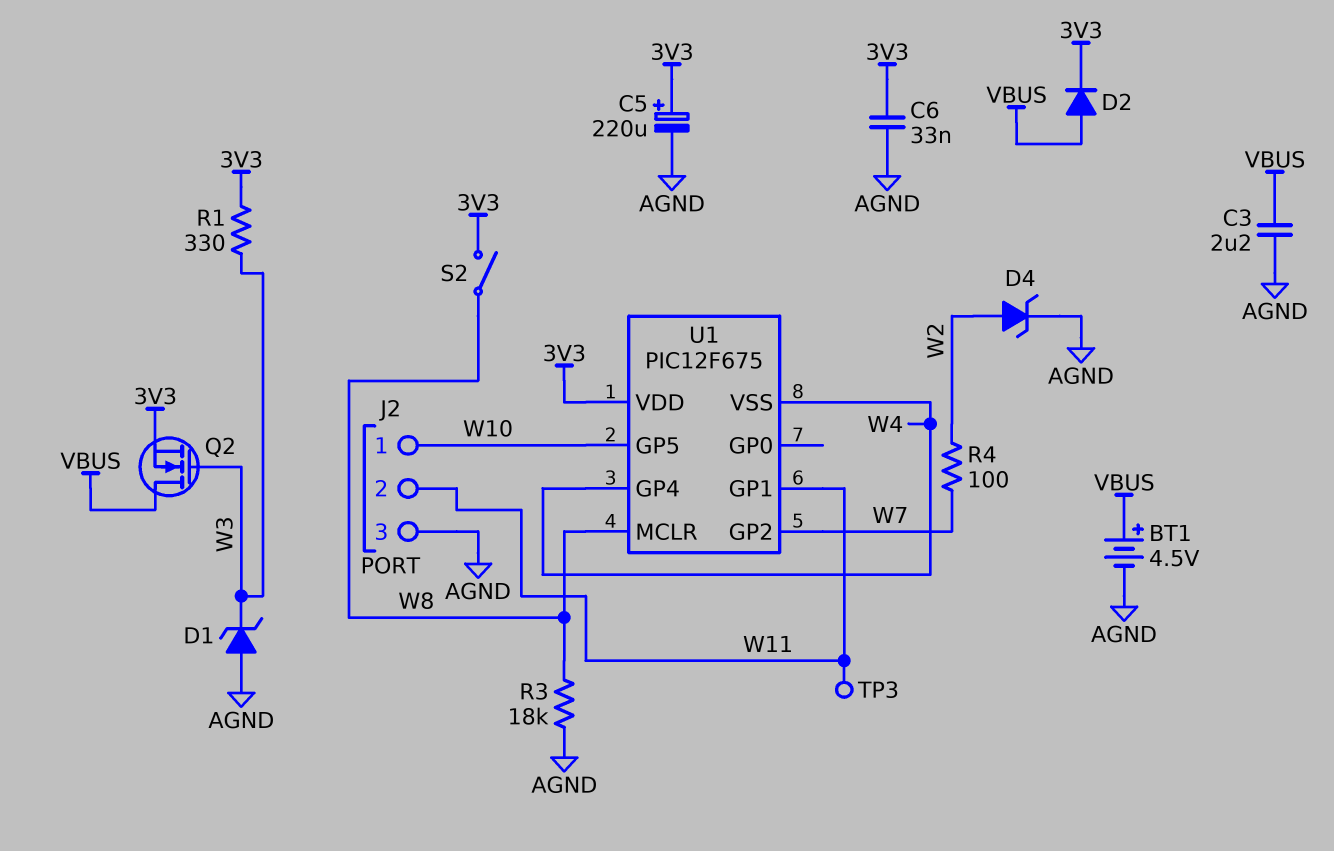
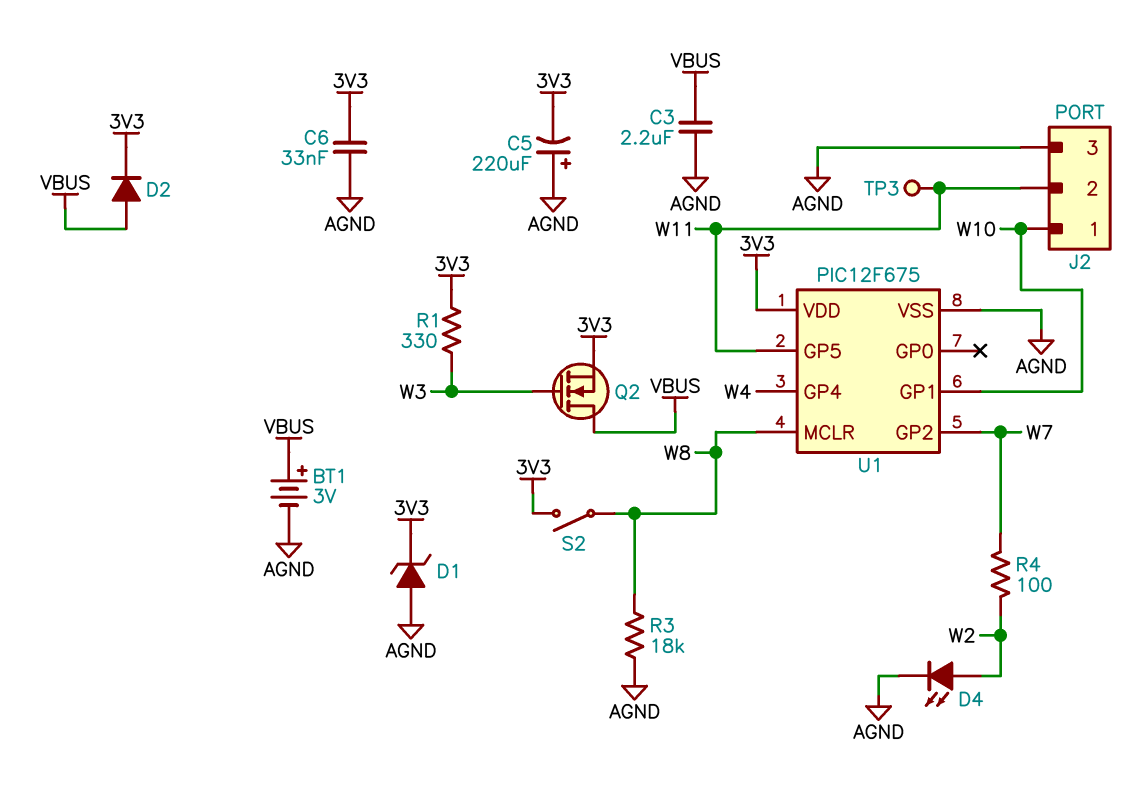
BT1: 4.5V (plus VBUS, minus AGND) -> 3V (plus VBUS, minus AGND)
C5: 220uF (plus 3V3, minus AGND) -> 220uF (plus AGND, minus 3V3)
D1: zener (A AGND, K W3) -> zener (A AGND, K 3V3)
D4: zener (A W2, K AGND) -> LED (A W2, K AGND)
U1 pin GP1: W11 -> W10
U1 pin GP5: W10 -> W11
U1 pin VSS: W4 -> AGND

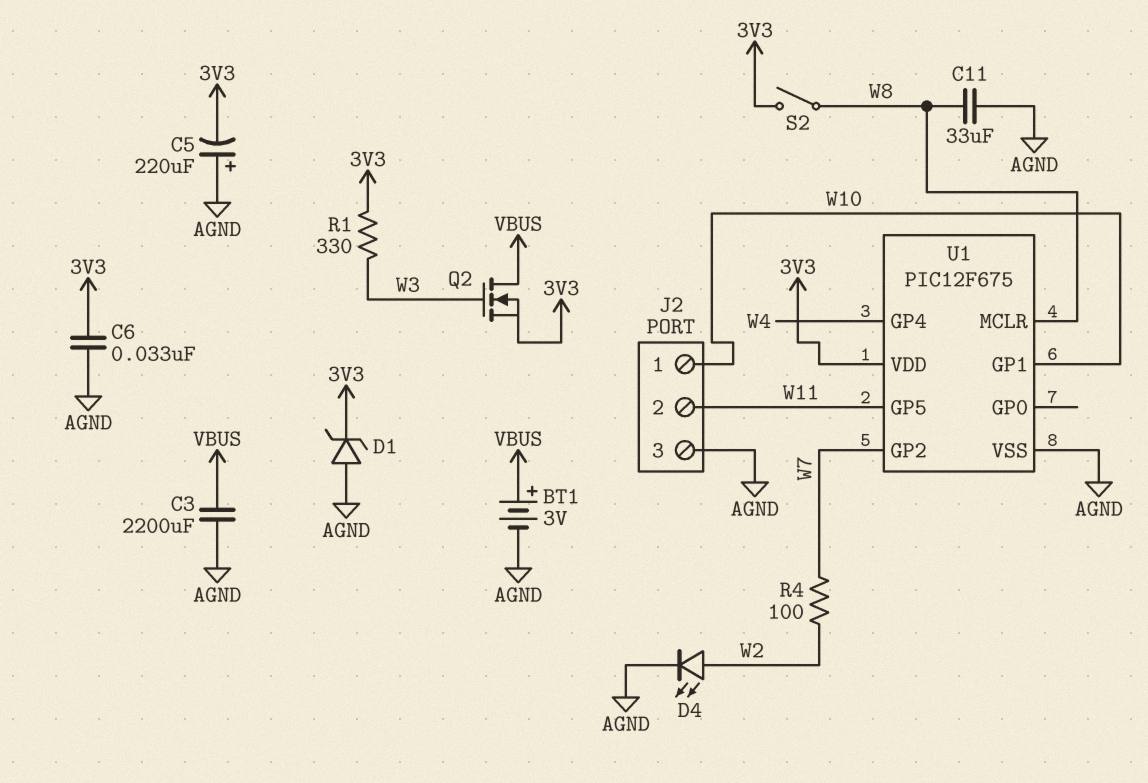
C3: 2.2uF (AGND, VBUS) -> 2200uF (AGND, VBUS)
C11: none -> 33uF (AGND, W8)
D2: diode (A VBUS, K 3V3) -> none
R3: 18k (AGND, W8) -> none
TP3: test point (W11) -> none

